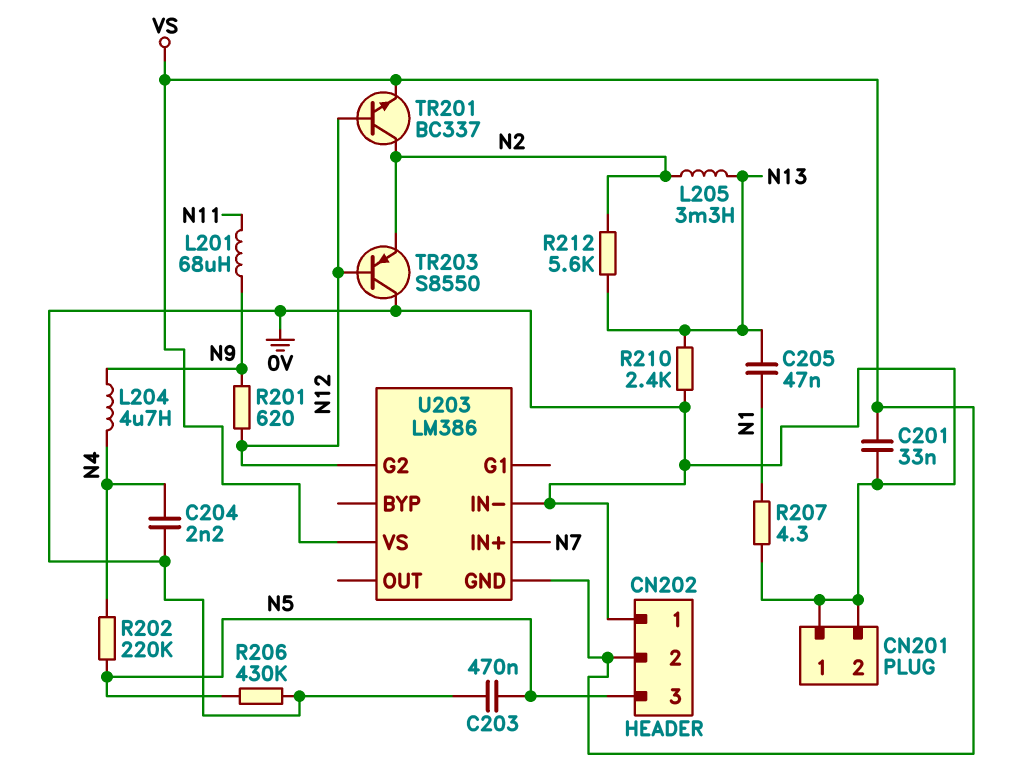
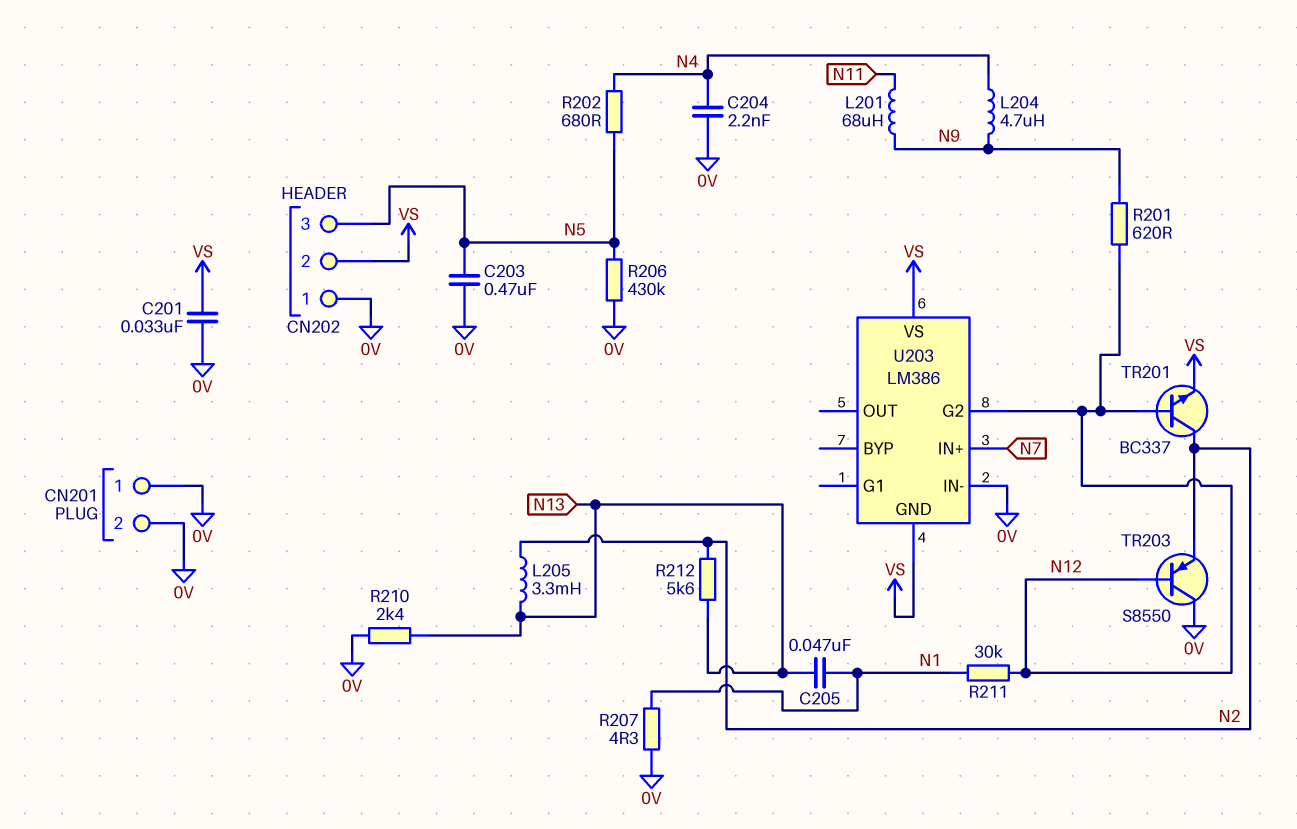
R202: 220k (N4, N5) -> 680 (N4, N5)
R211: none -> 30k (N1, N12)

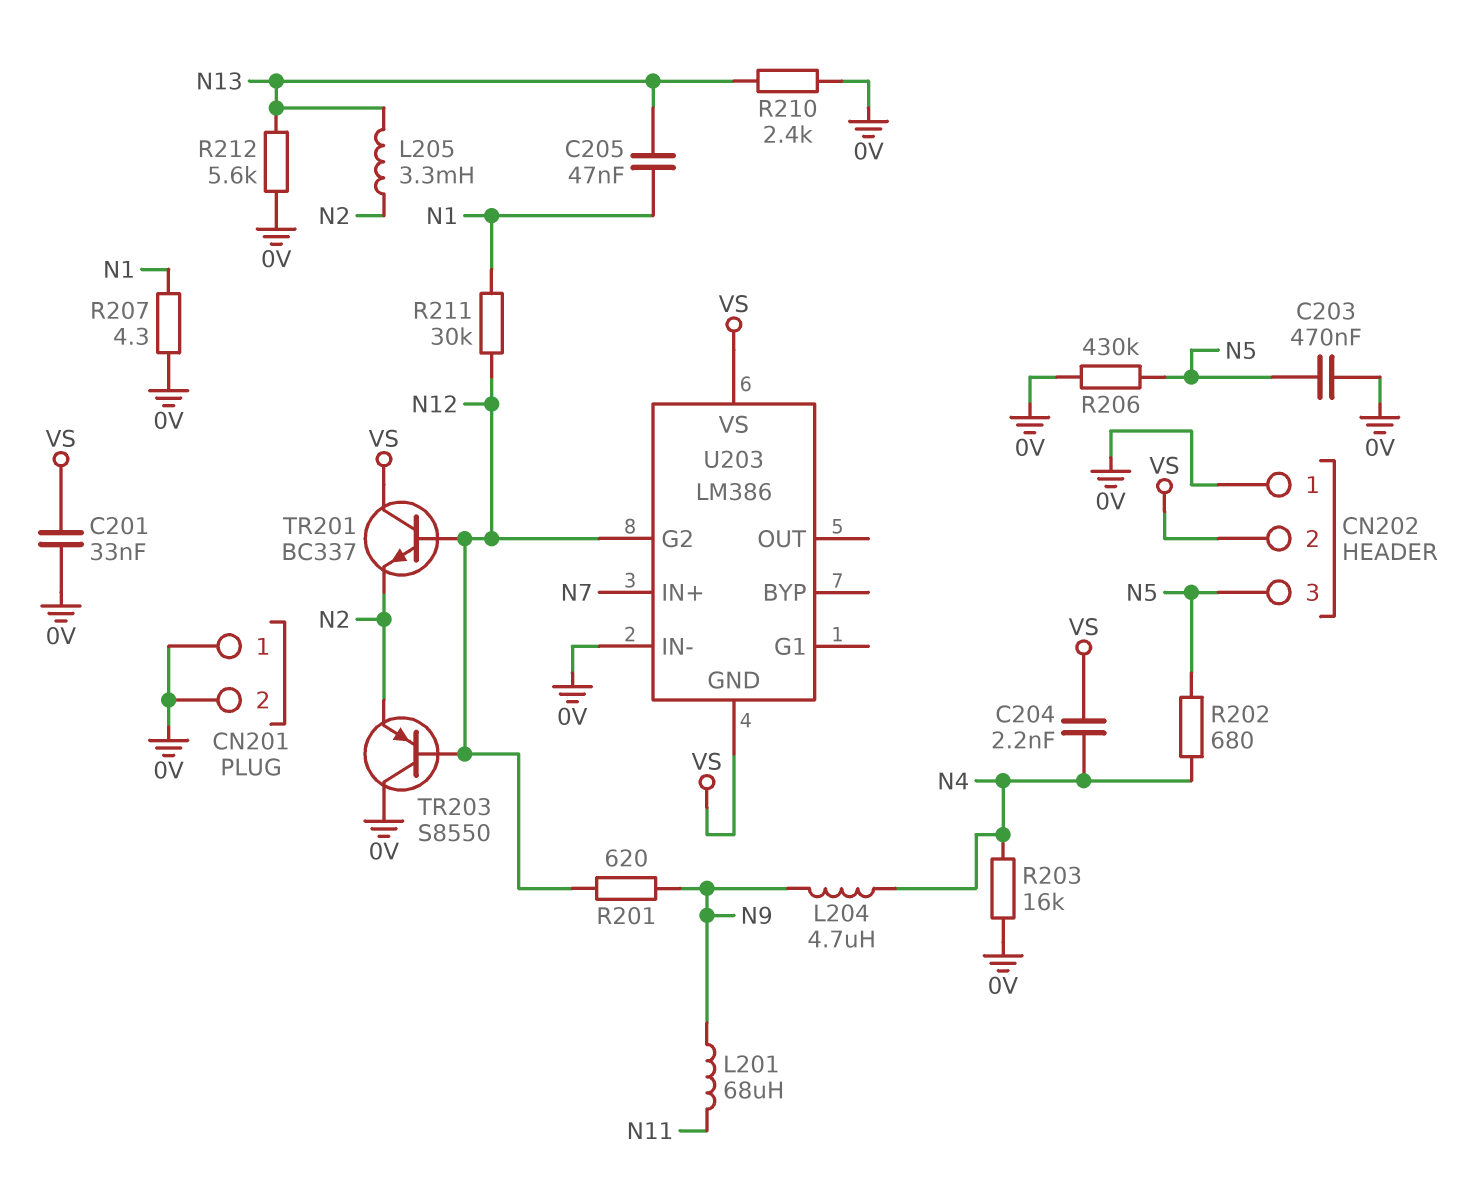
C204: 2.2nF (0V, N4) -> 2.2nF (N4, VS)
R203: none -> 16k (0V, N4)
R212: 5.6k (N2, N13) -> 5.6k (0V, N13)
TR201: NPN BC337 (B N12, C N2, E VS) -> NPN BC337 (B N12, C VS, E N2)

